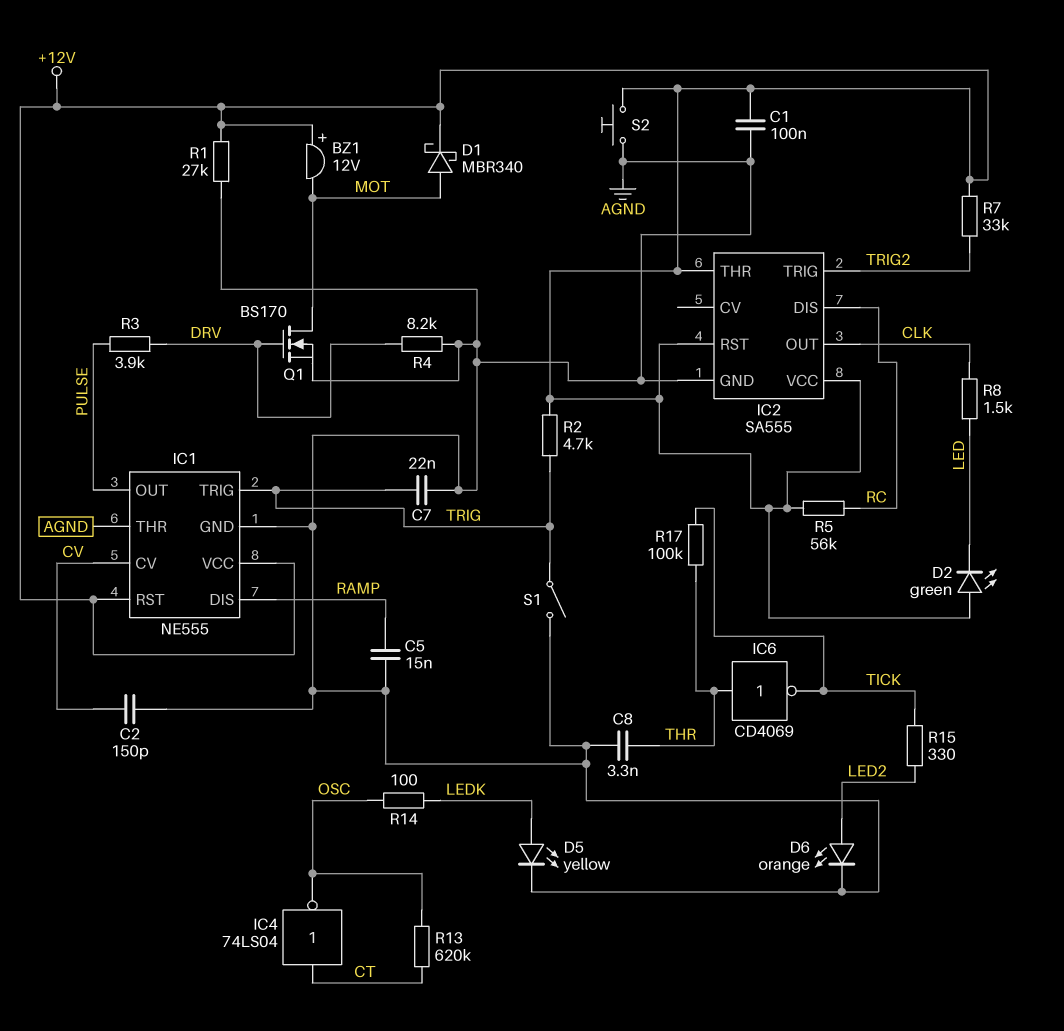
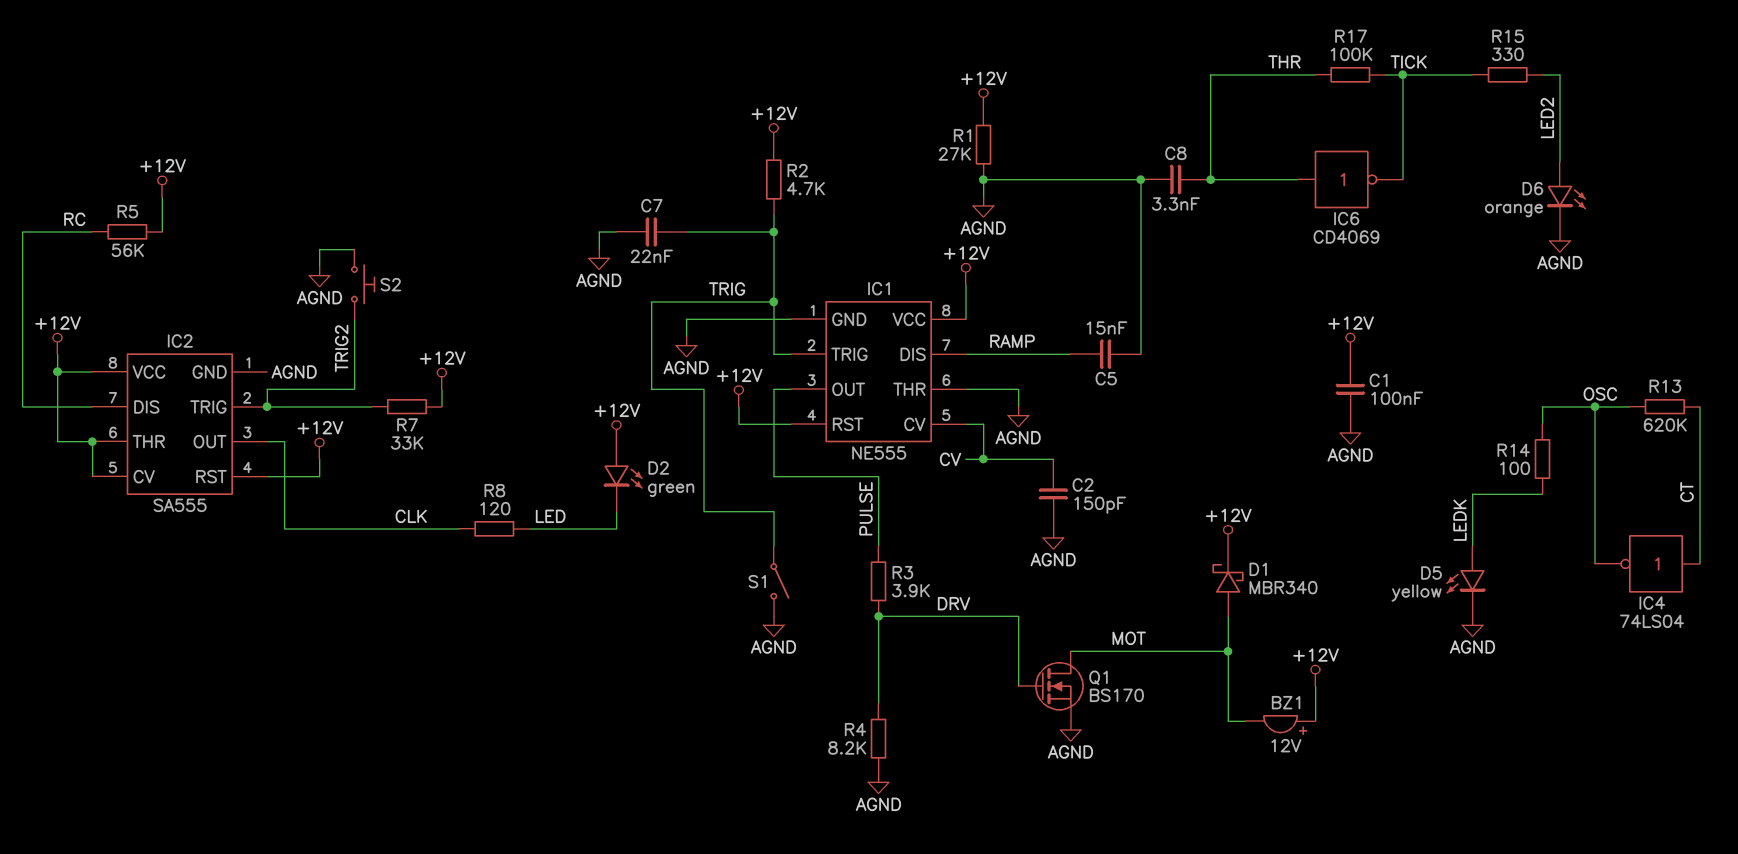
IC2 pin CV: none -> +12V
R8: 1.5k (CLK, LED) -> 120 (CLK, LED)
S2: button (+12V, AGND) -> button (AGND, TRIG2)

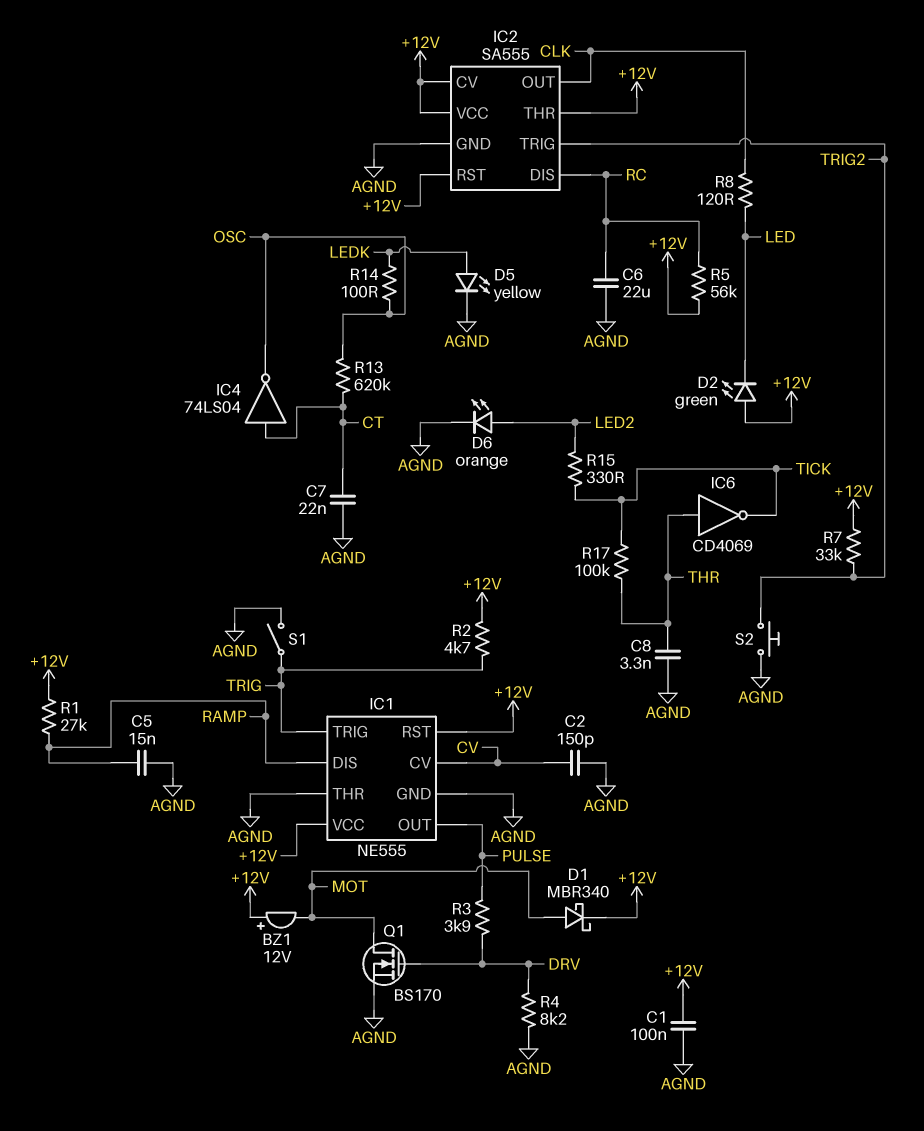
C6: none -> 22uF (AGND, RC)
C7: 22nF (AGND, TRIG) -> 22nF (AGND, CT)
R1: 27k (+12V, AGND) -> 27k (+12V, RAMP)

